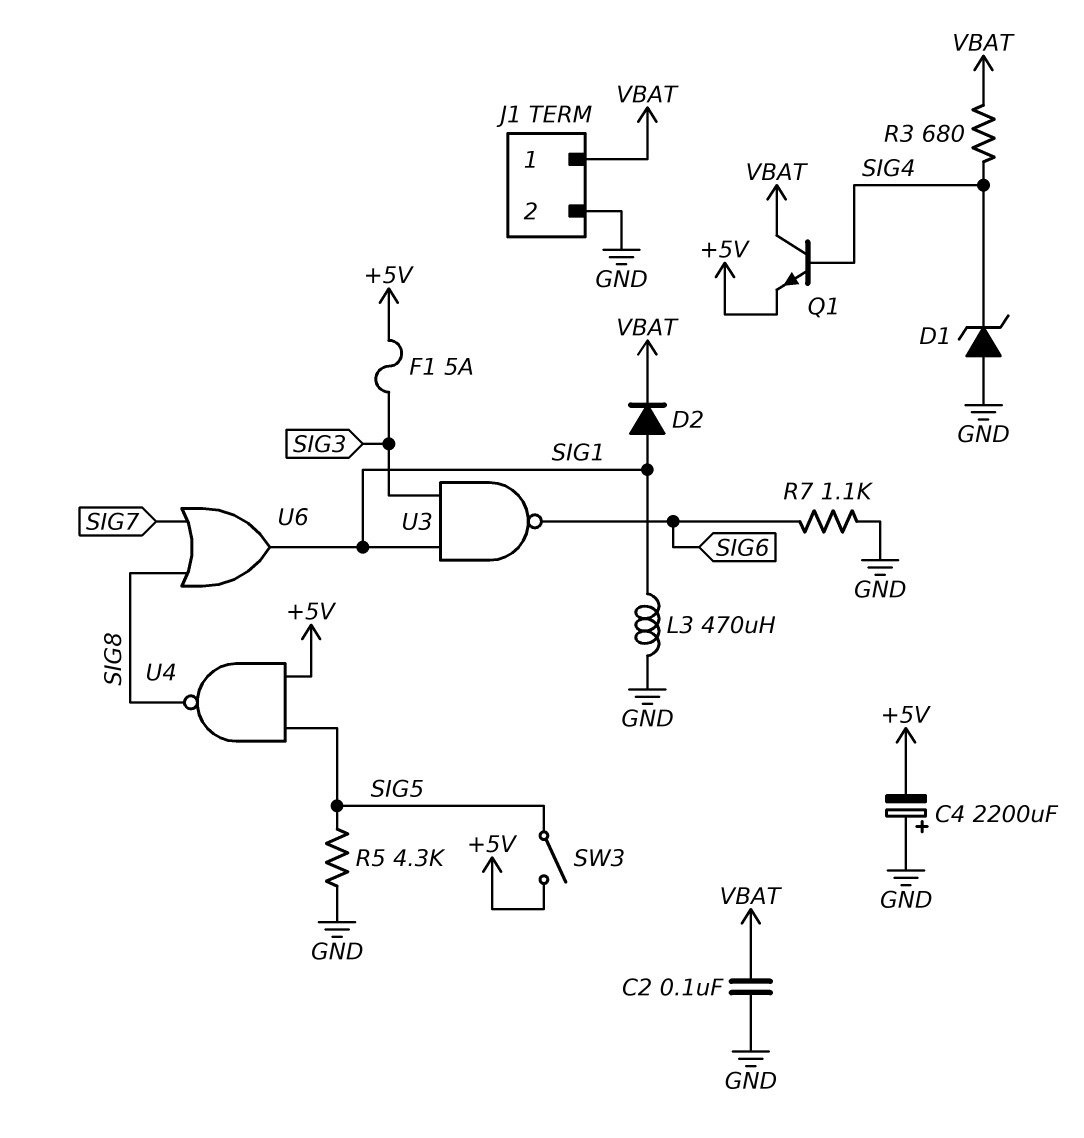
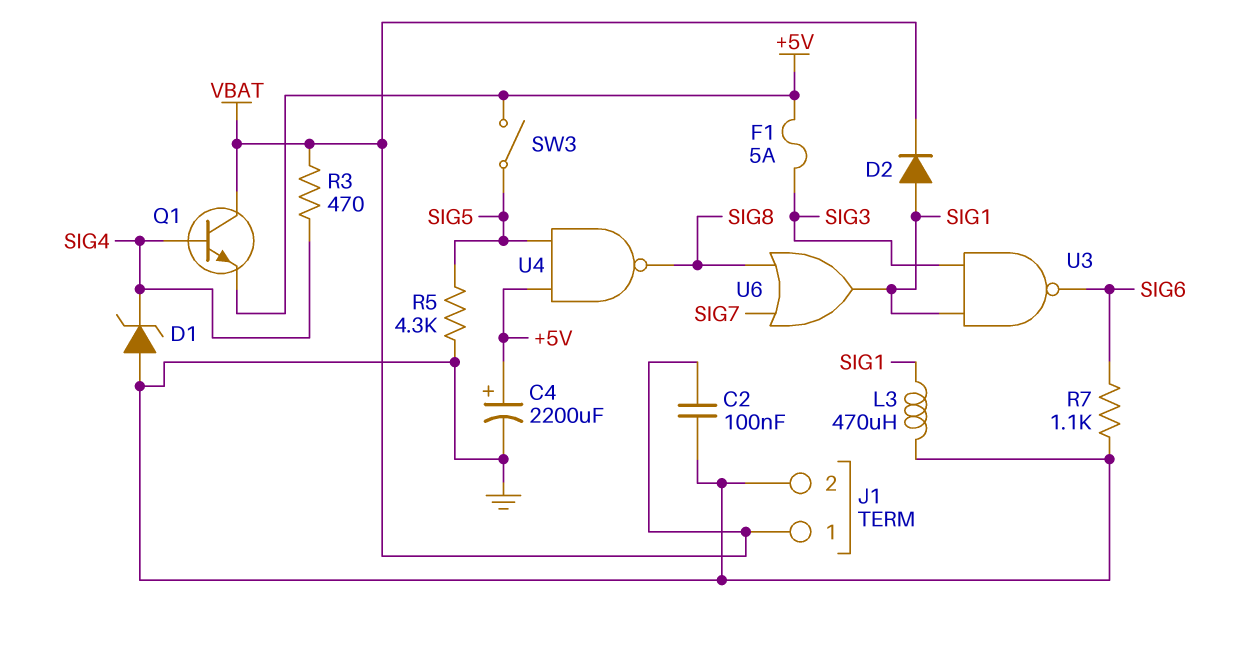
C4: 2200uF (plus GND, minus +5V) -> 2200uF (plus +5V, minus GND)
R3: 680 (SIG4, VBAT) -> 470 (SIG4, VBAT)

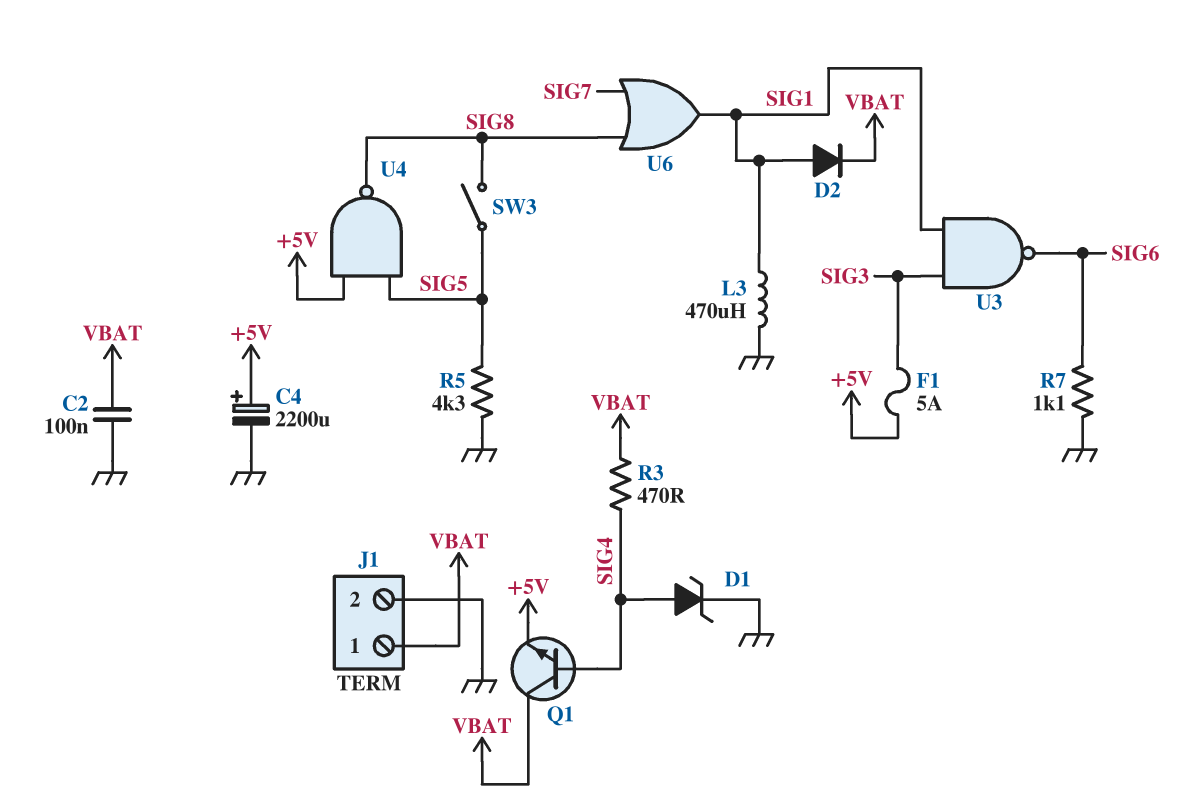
D1: zener (A GND, K SIG4) -> zener (A SIG4, K GND)
SW3: switch (+5V, SIG5) -> switch (SIG5, SIG8)

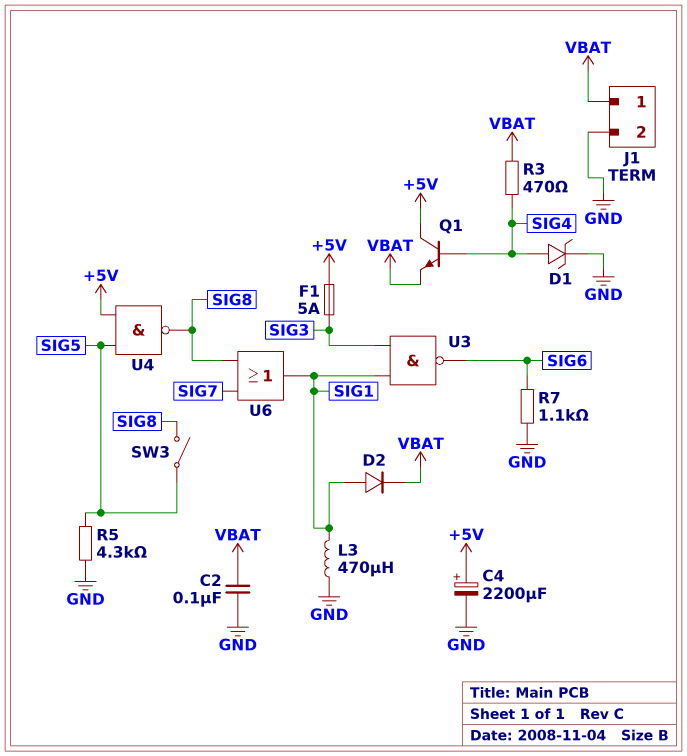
Q1: NPN (B SIG4, C VBAT, E +5V) -> NPN (B SIG4, C +5V, E VBAT)

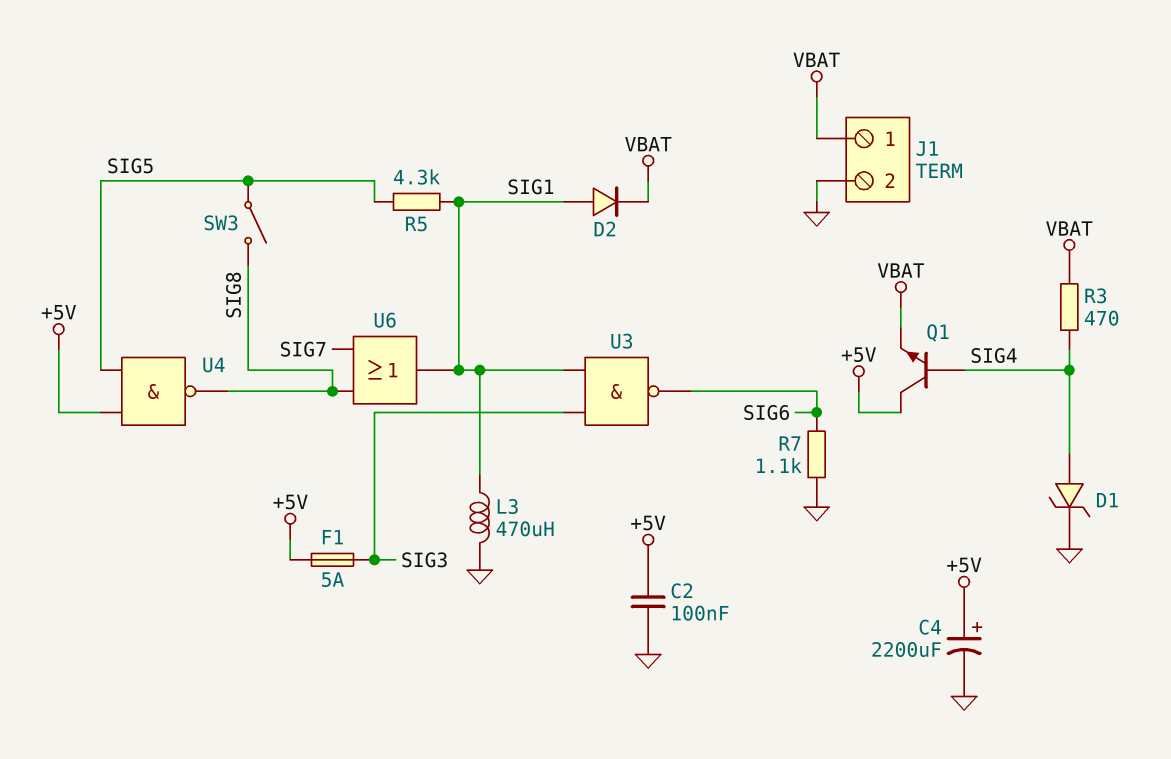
C2: 100nF (GND, VBAT) -> 100nF (+5V, GND)
R5: 4.3k (GND, SIG5) -> 4.3k (SIG1, SIG5)

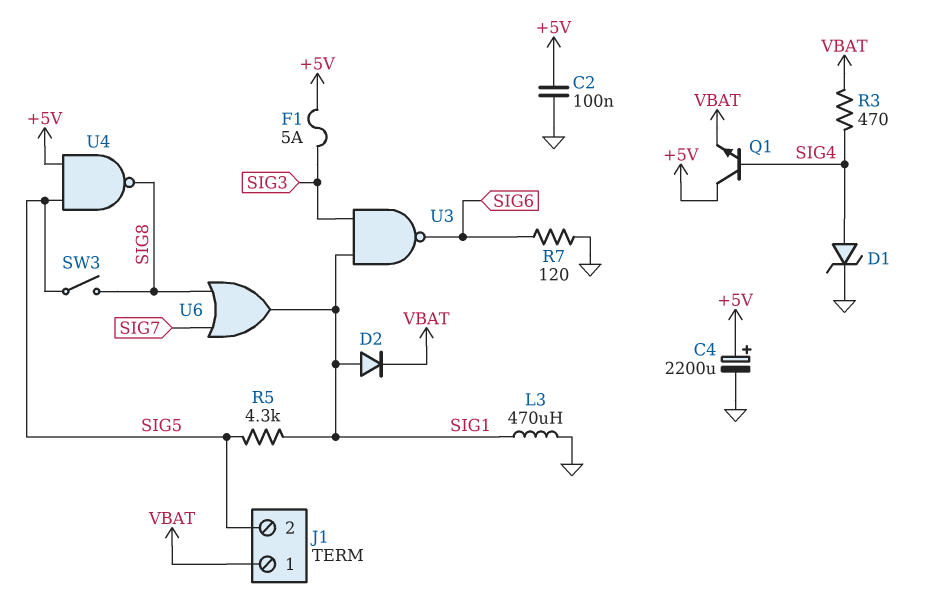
J1 pin 2: GND -> SIG5
R7: 1.1k (GND, SIG6) -> 120 (GND, SIG6)

